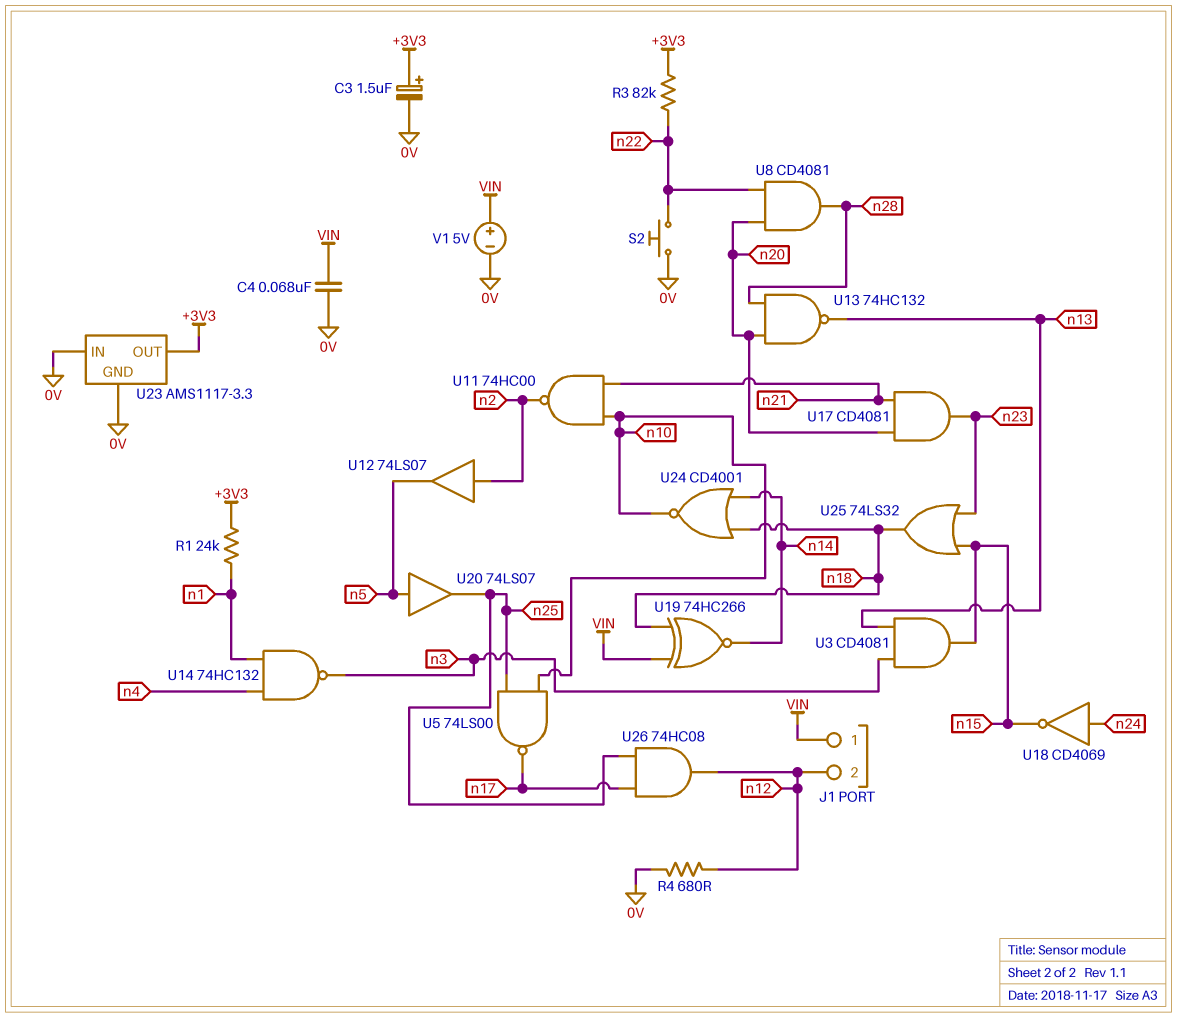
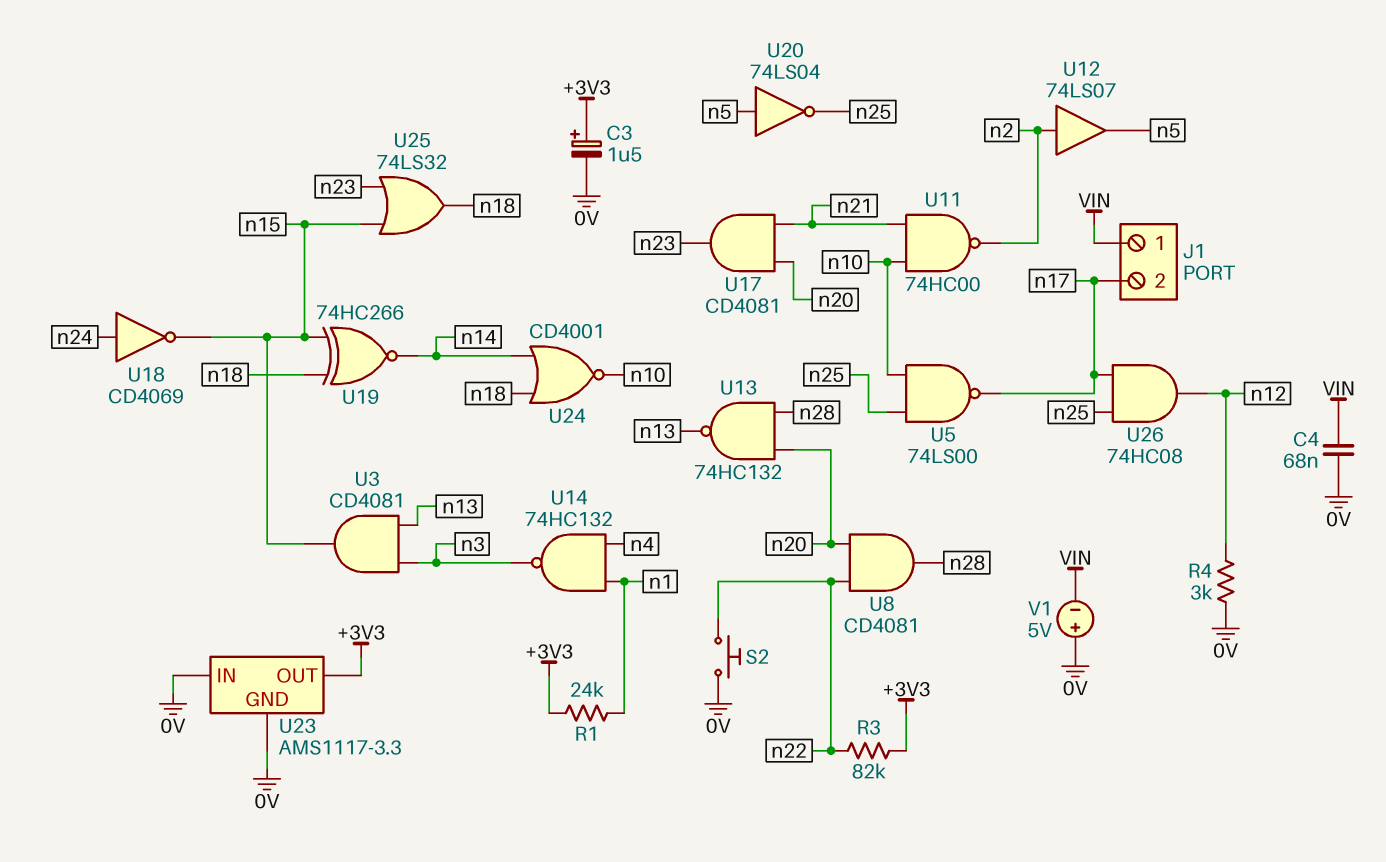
J1 pin 2: n12 -> n17
R4: 680 (0V, n12) -> 3k (0V, n12)
U19: XNOR 74HC266 (in VIN, in n18, out n14) -> XNOR 74HC266 (in n15, in n18, out n14)
U20: buffer 74LS07 (in n5, out n25) -> NOT 74LS04 (in n5, out n25)
V1: 5V (plus VIN, minus 0V) -> 5V (plus 0V, minus VIN)

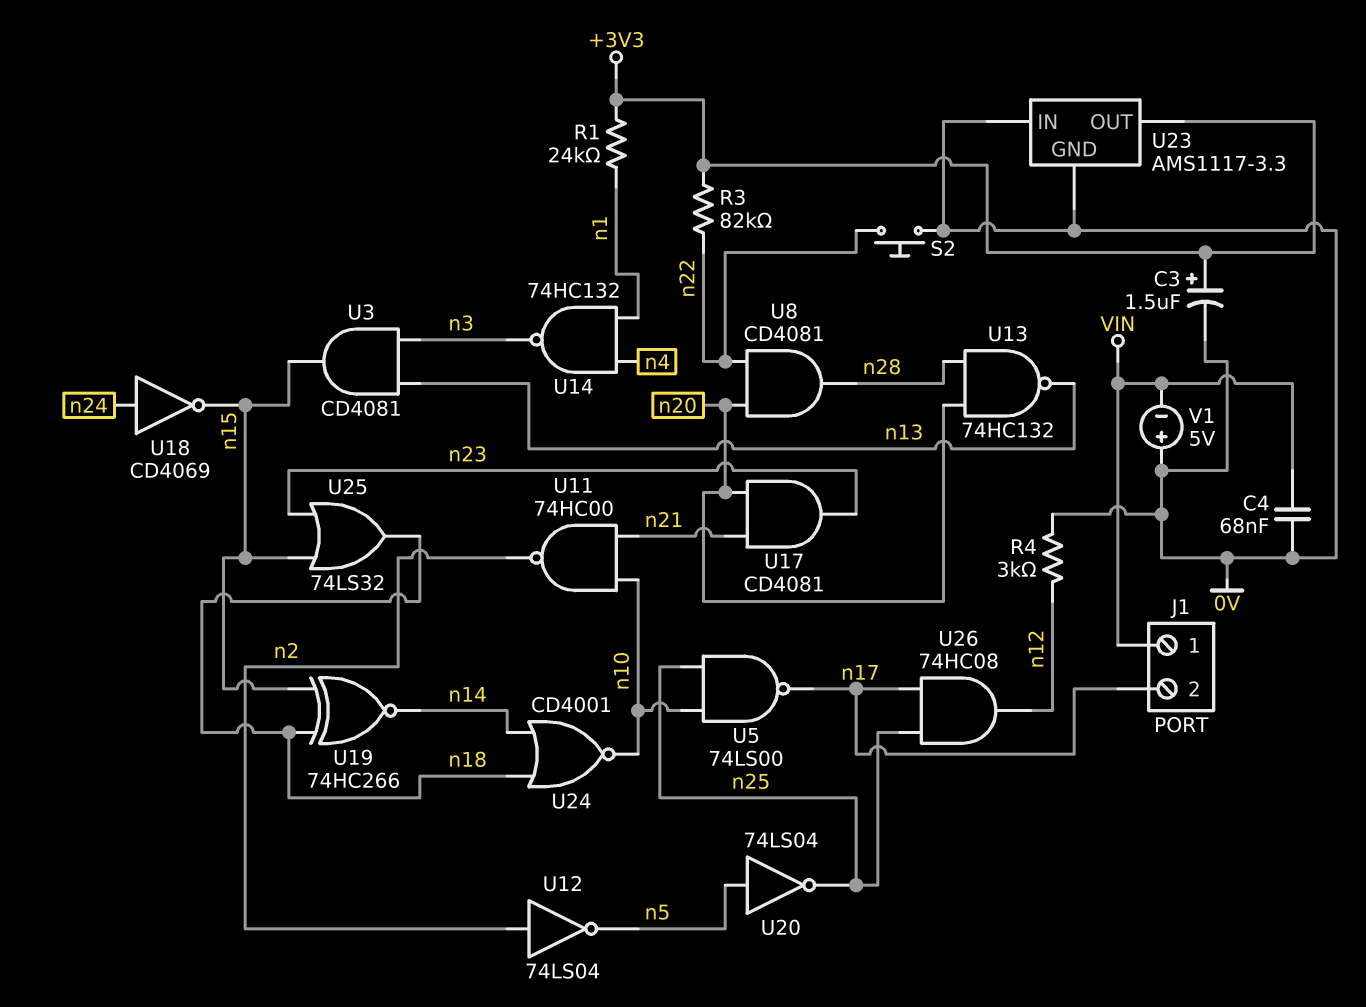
U12: buffer 74LS07 (in n2, out n5) -> NOT 74LS04 (in n2, out n5)

